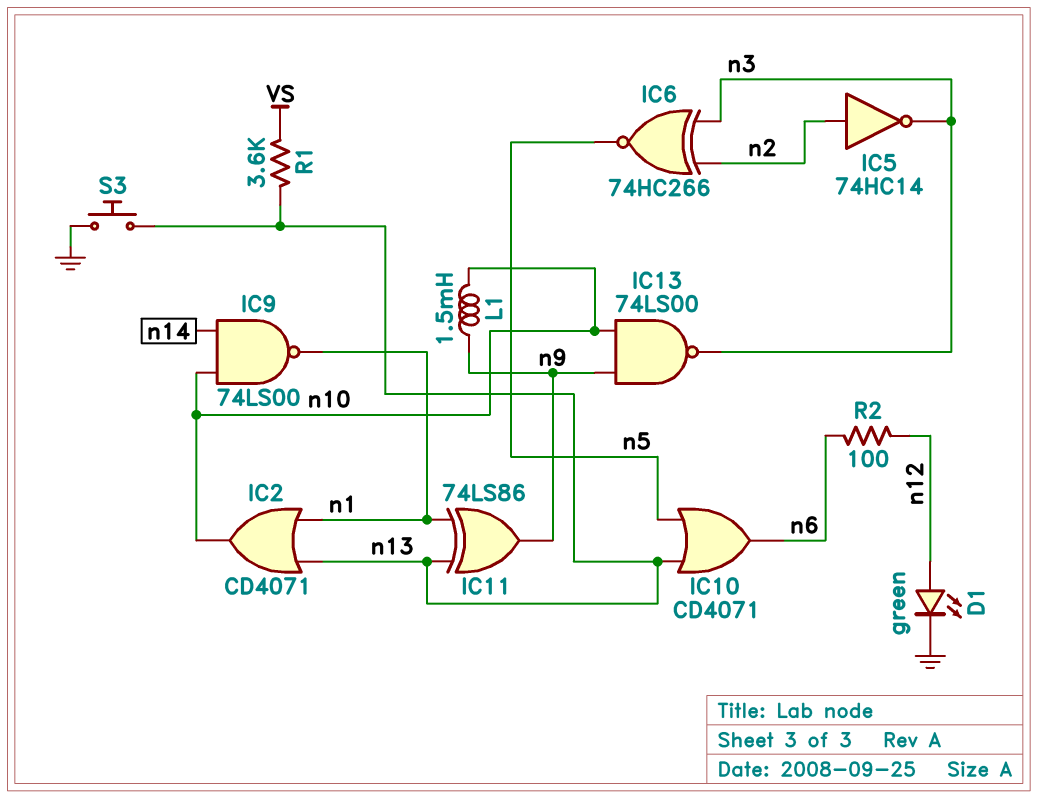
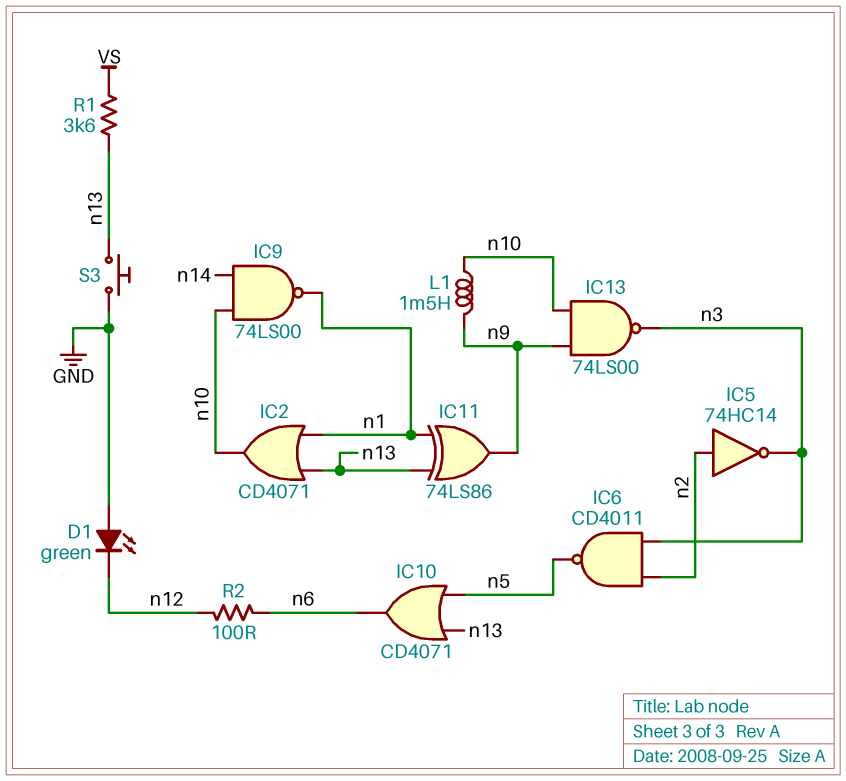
D1: LED green (A n12, K GND) -> LED green (A GND, K n12)
IC6: XNOR 74HC266 (in n2, in n3, out n5) -> NAND CD4011 (in n2, in n3, out n5)

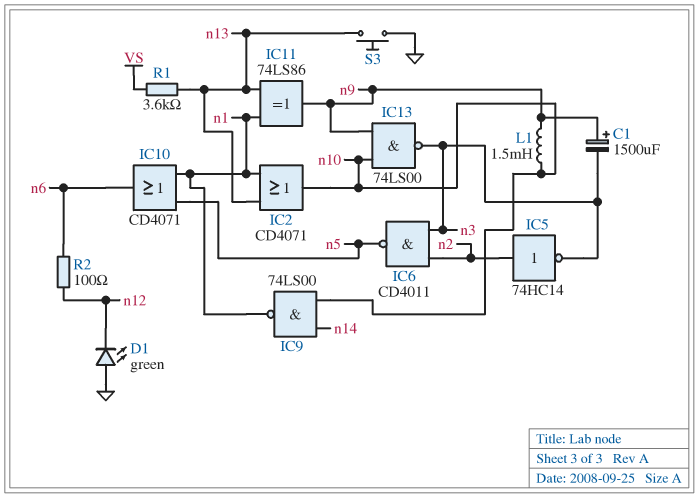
C1: none -> 1500uF (plus n9, minus n3)
IC10: OR CD4071 (in n5, in n13, out n6) -> OR CD4071 (in n1, in n5, out n6)

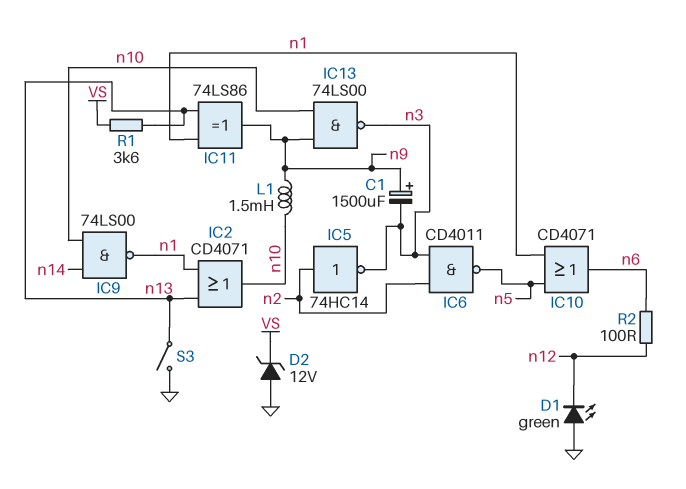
D2: none -> zener 12V (A GND, K VS)
S3: button (GND, n13) -> switch (GND, n13)

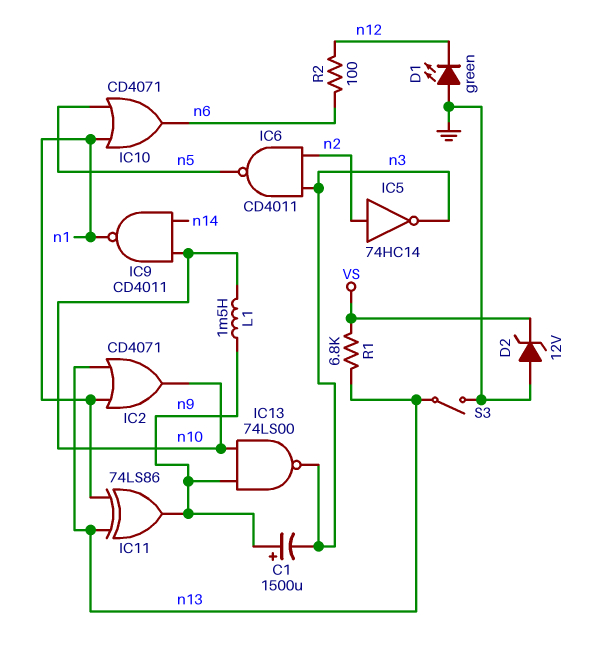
IC9: NAND 74LS00 (in n10, in n14, out n1) -> NAND CD4011 (in n10, in n14, out n1)
R1: 3.6k (VS, n13) -> 6.8k (VS, n13)

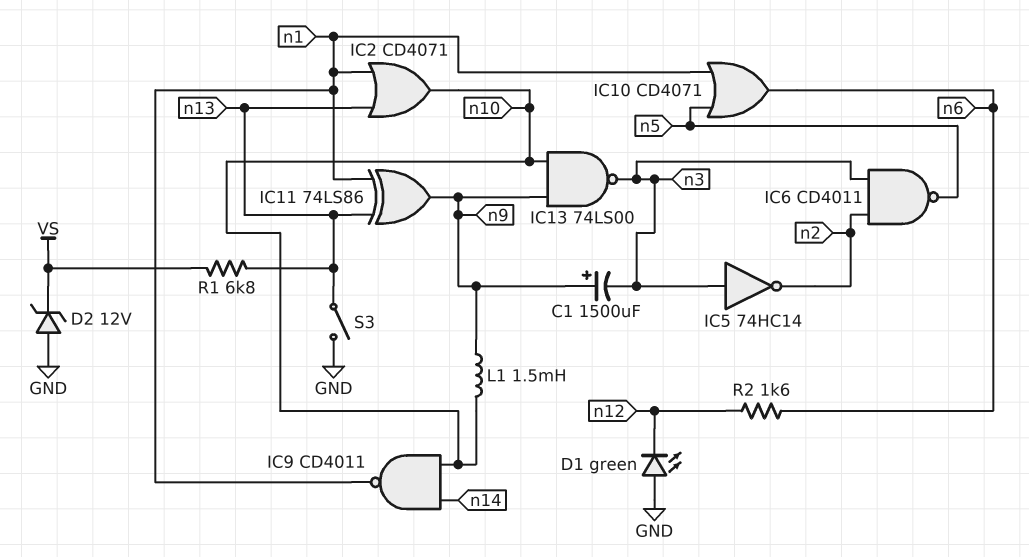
IC5: NOT 74HC14 (in n2, out n3) -> NOT 74HC14 (in n3, out n2)
R2: 100 (n6, n12) -> 1.6k (n6, n12)

